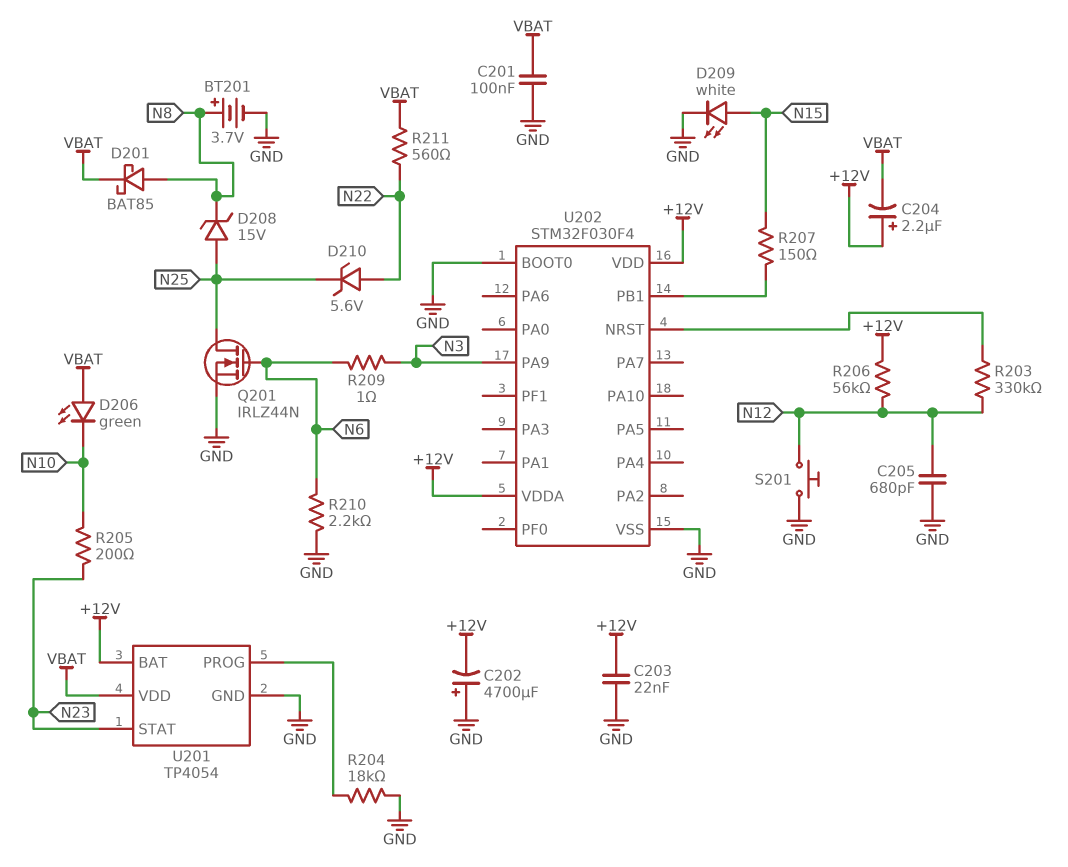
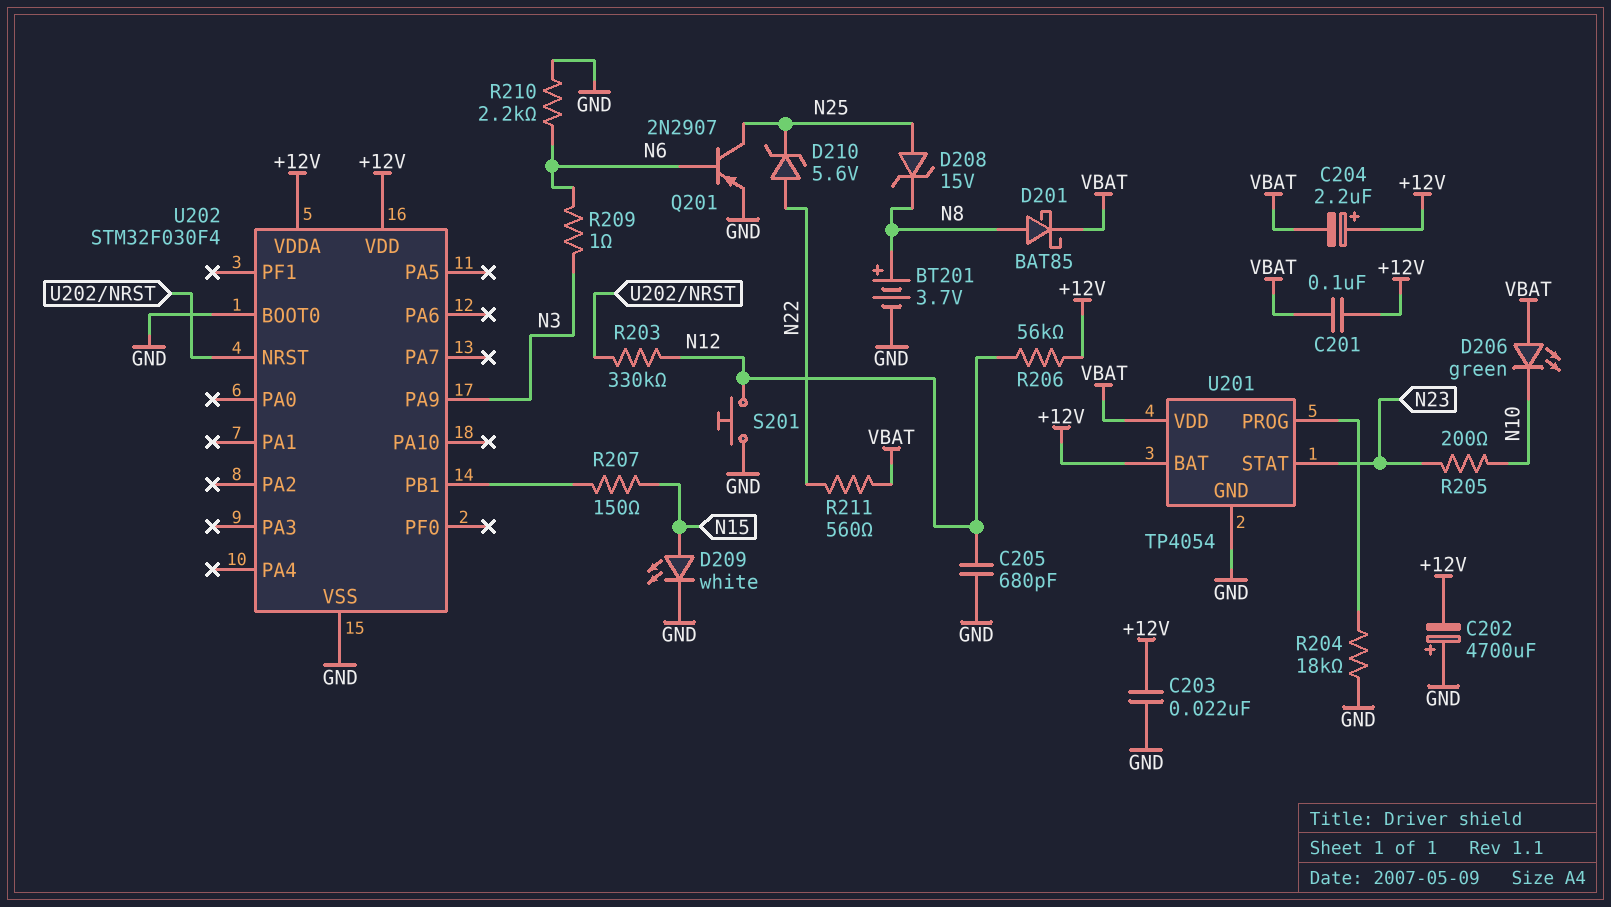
C201: 100nF (GND, VBAT) -> 100nF (+12V, VBAT)
Q201: NMOS IRLZ44N (G N6, D N25, S GND) -> PNP 2N2907 (B N6, C N25, E GND)

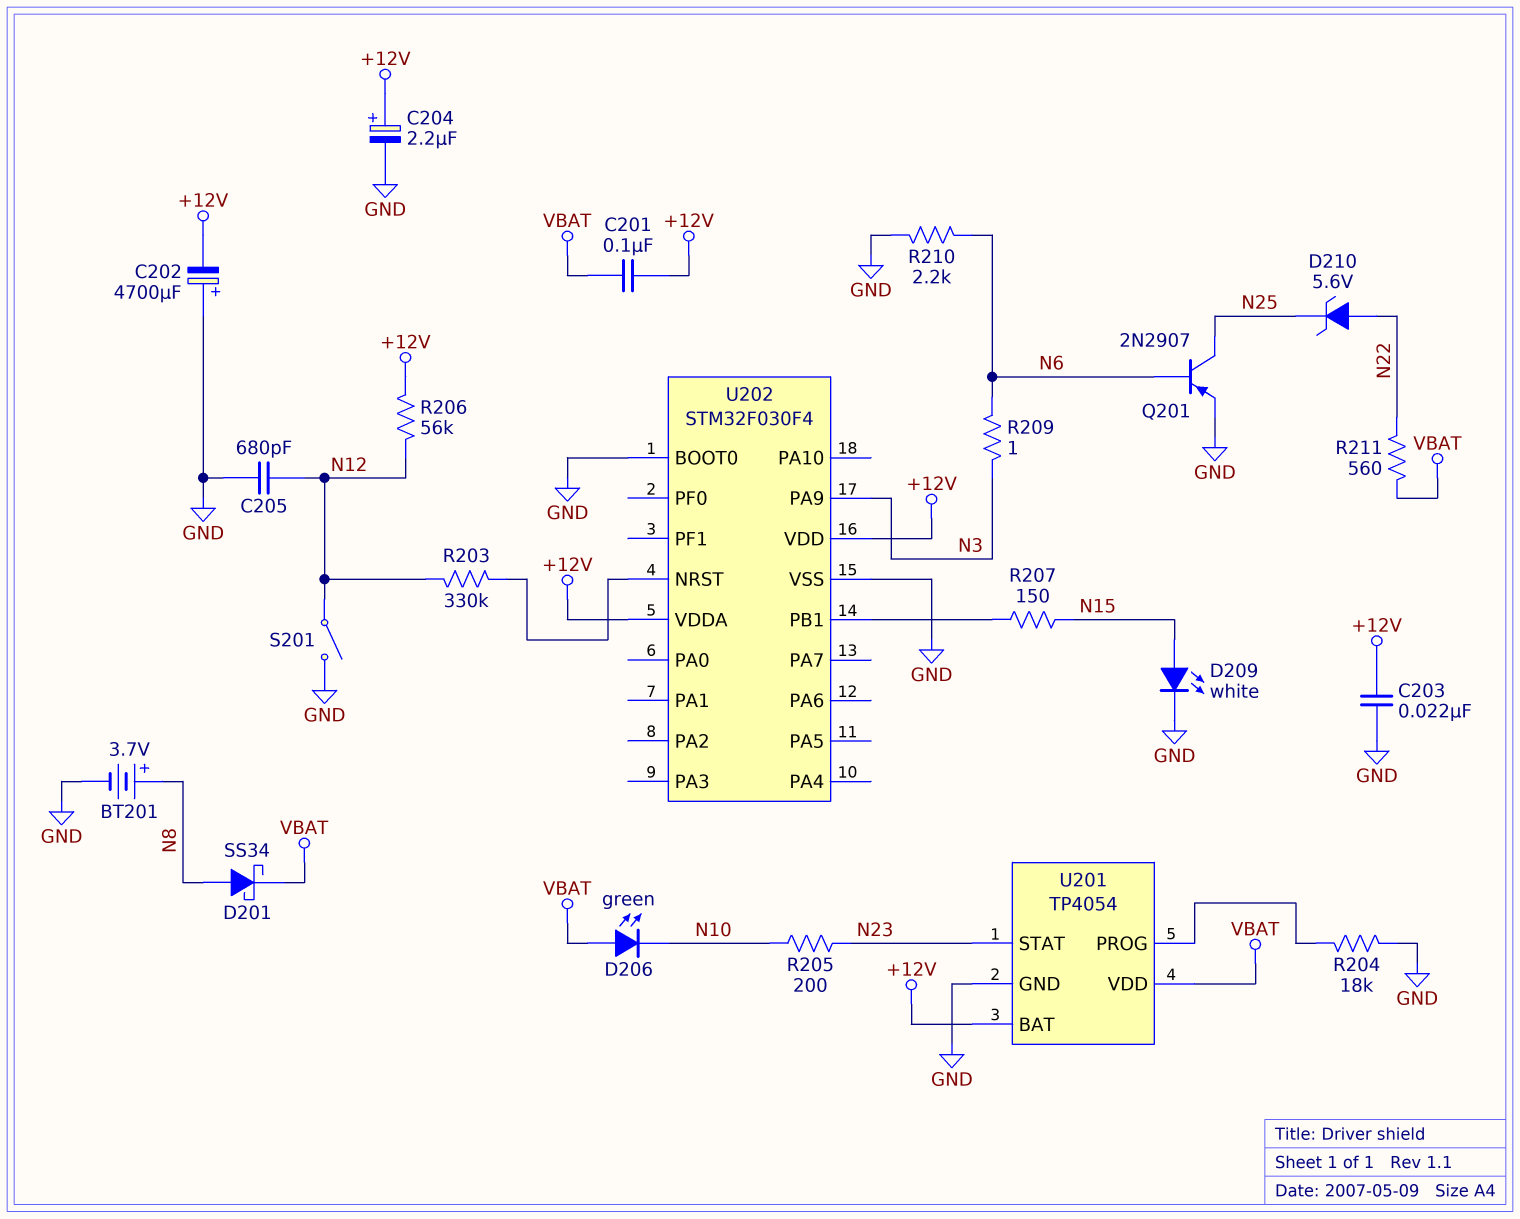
C204: 2.2uF (plus +12V, minus VBAT) -> 2.2uF (plus +12V, minus GND)
D201: schottky BAT85 (A N8, K VBAT) -> schottky SS34 (A N8, K VBAT)
D208: zener 15V (A N25, K N8) -> none
S201: button (GND, N12) -> switch (GND, N12)

